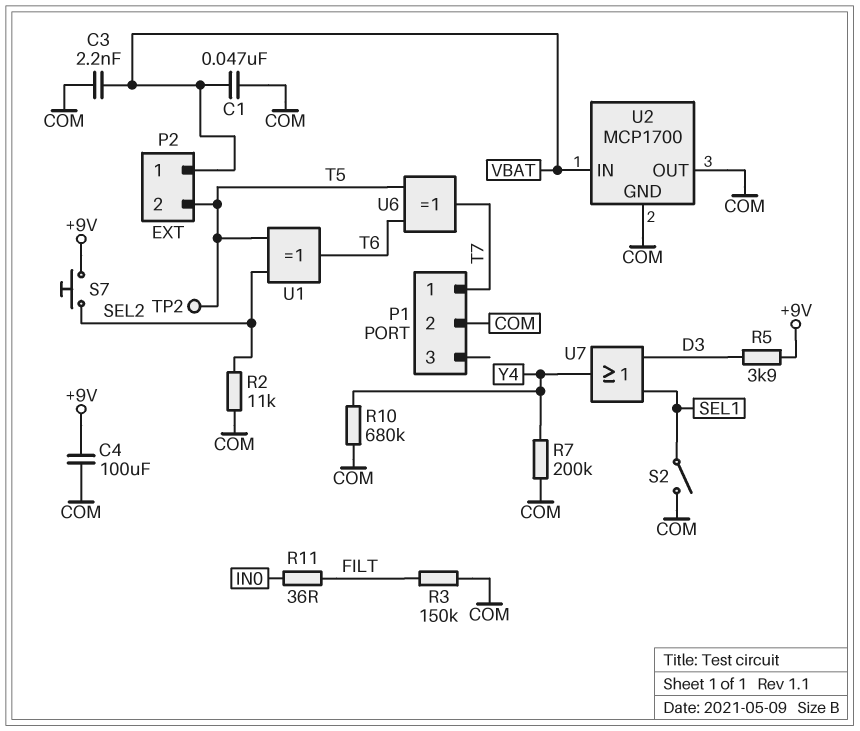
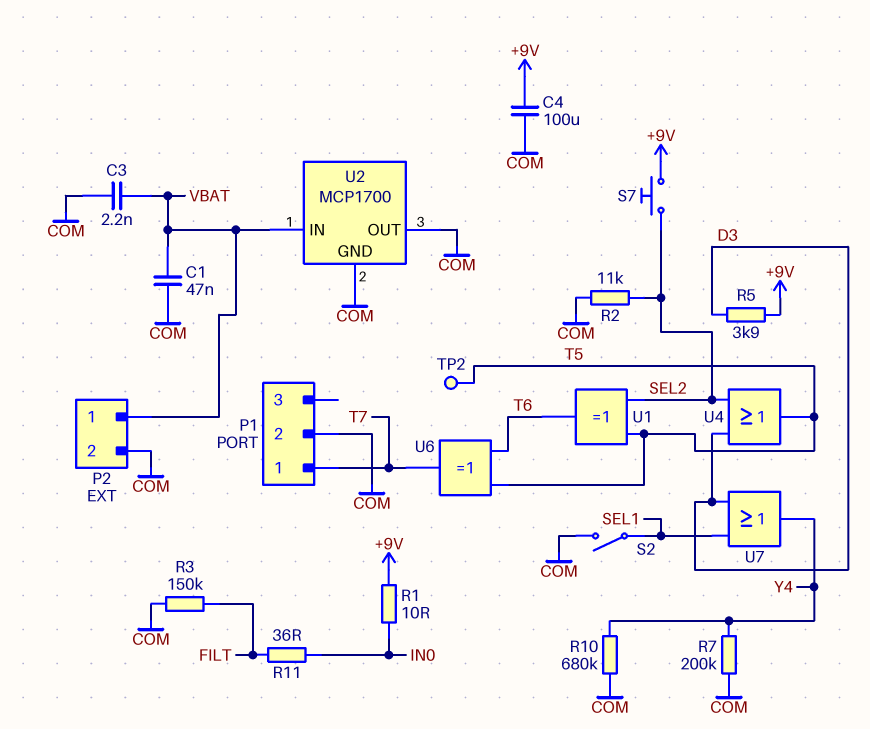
P2 pin 2: T5 -> COM
R1: none -> 10 (+9V, IN0)
U4: none -> OR (in D3, in SEL2, out T5)

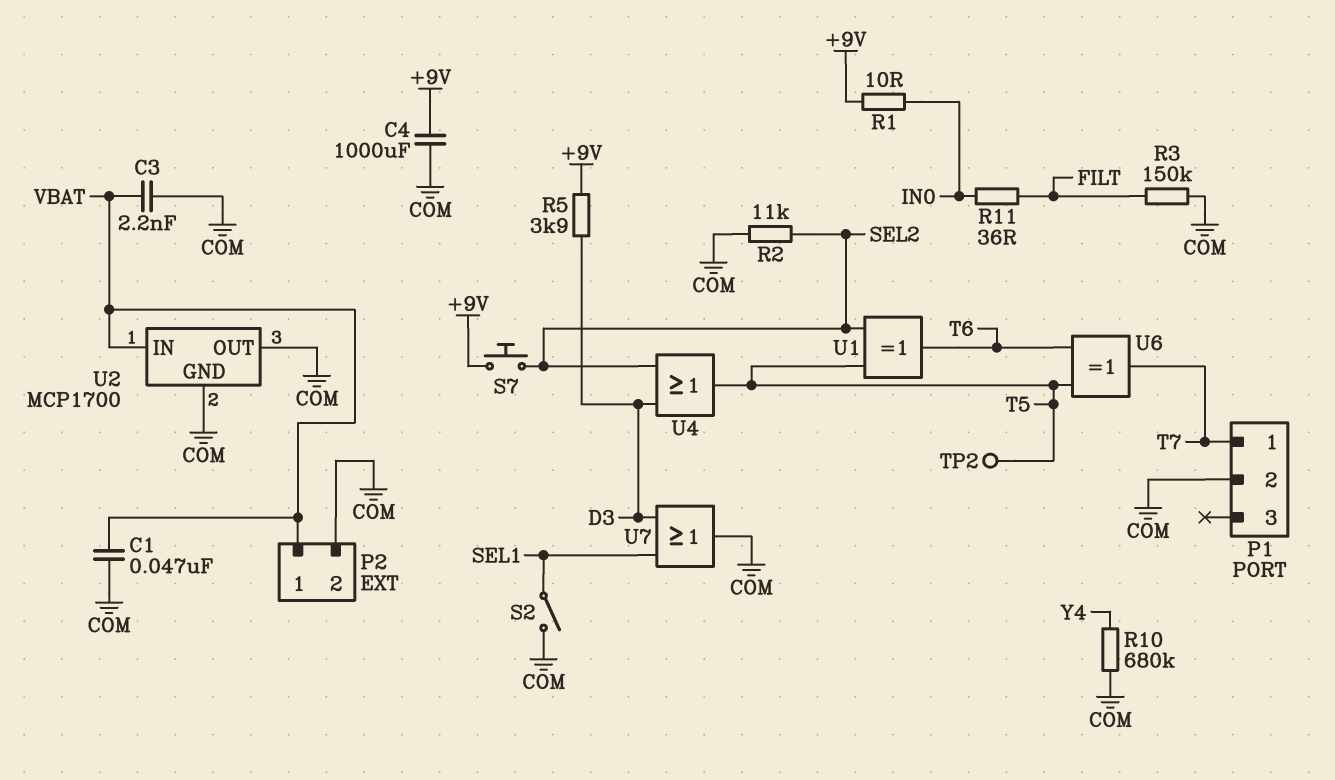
C4: 100uF (+9V, COM) -> 1000uF (+9V, COM)
R7: 200k (COM, Y4) -> none
U7: OR (in D3, in SEL1, out Y4) -> OR (in D3, in SEL1, out COM)

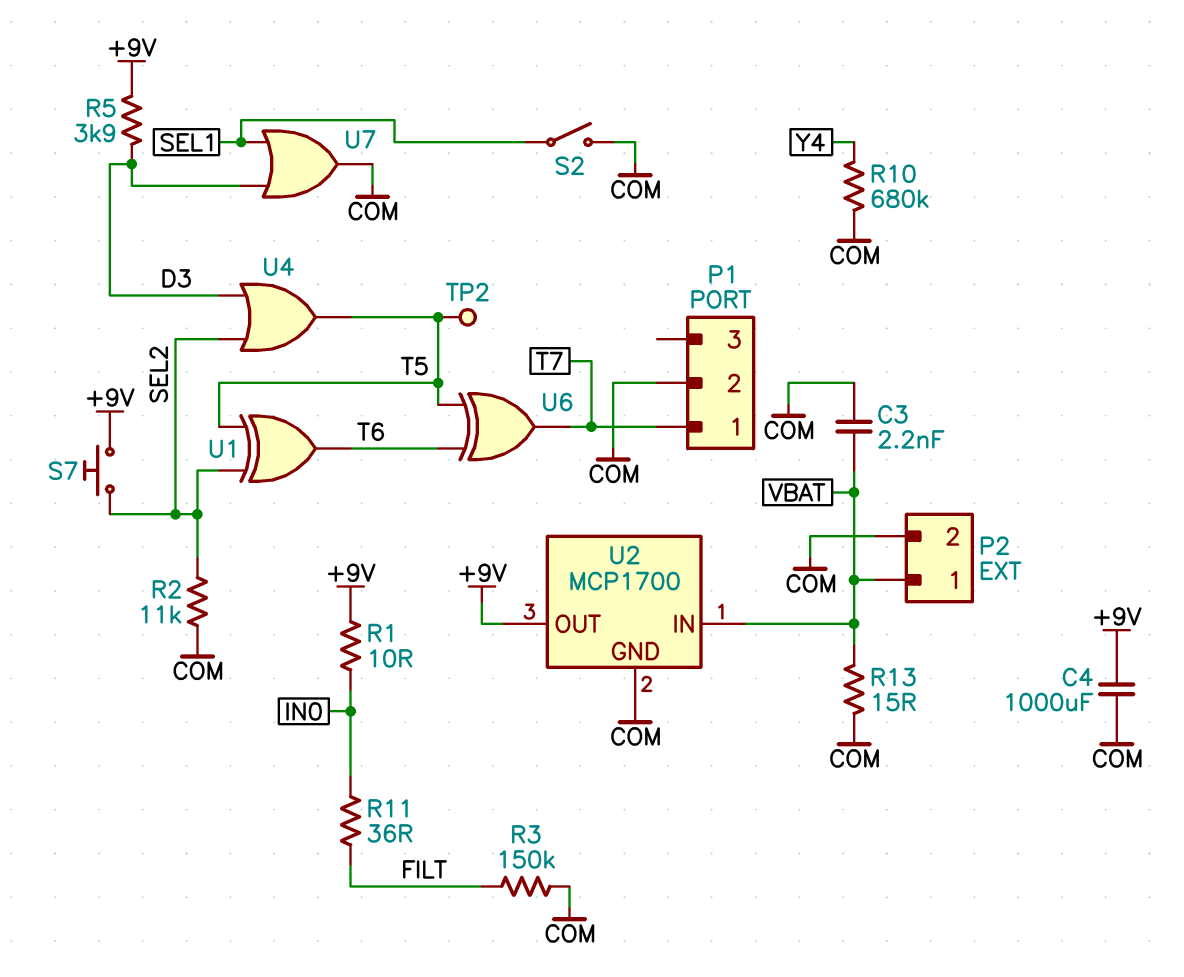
C1: 47nF (COM, VBAT) -> none
R13: none -> 15 (COM, VBAT)
U2 pin OUT: COM -> +9V

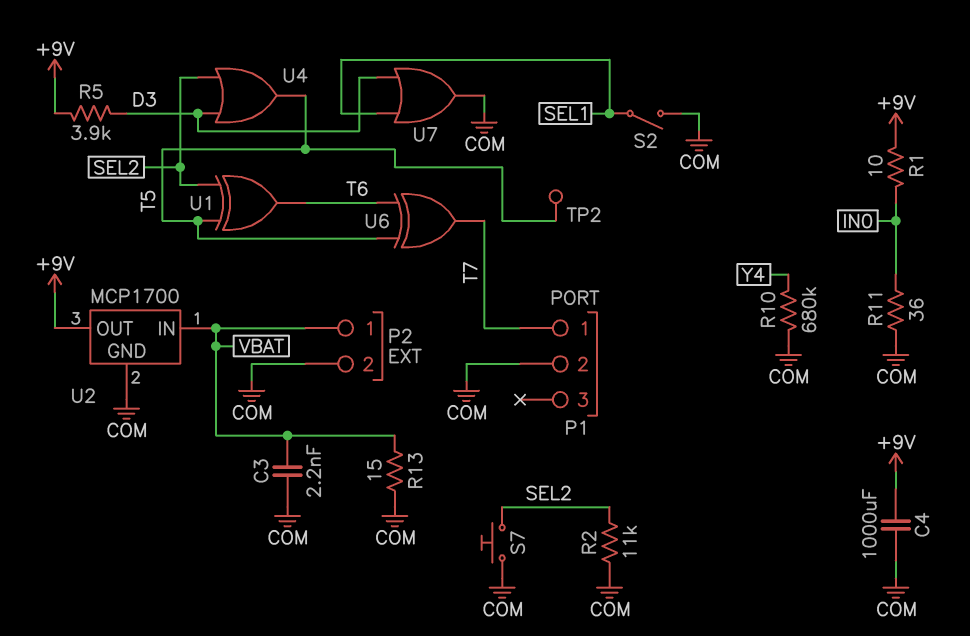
R3: 150k (COM, FILT) -> none
R11: 36 (FILT, IN0) -> 36 (COM, IN0)
S7: button (+9V, SEL2) -> button (COM, SEL2)

